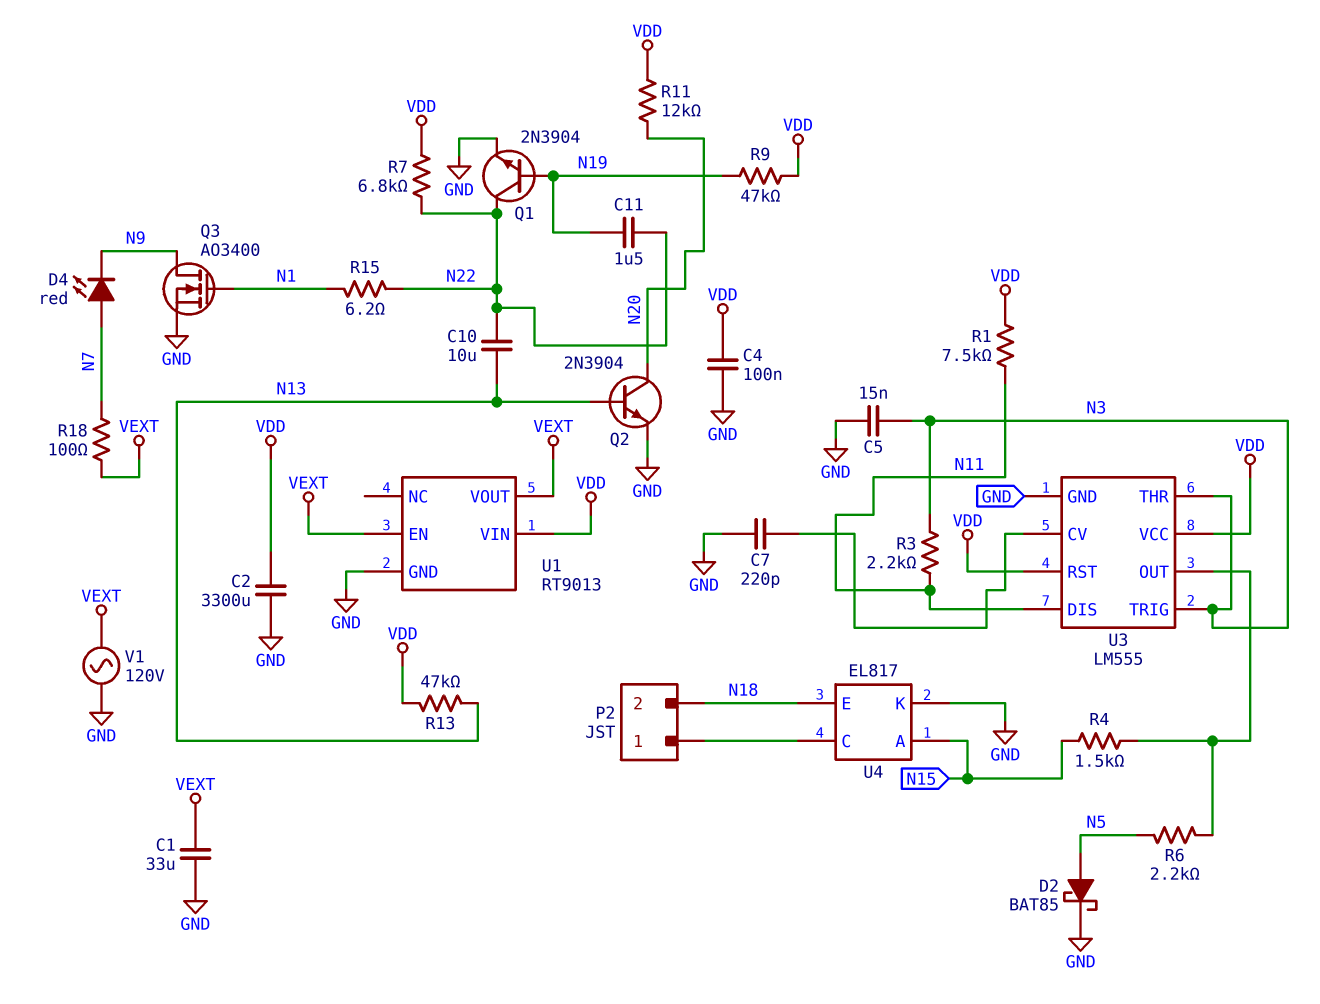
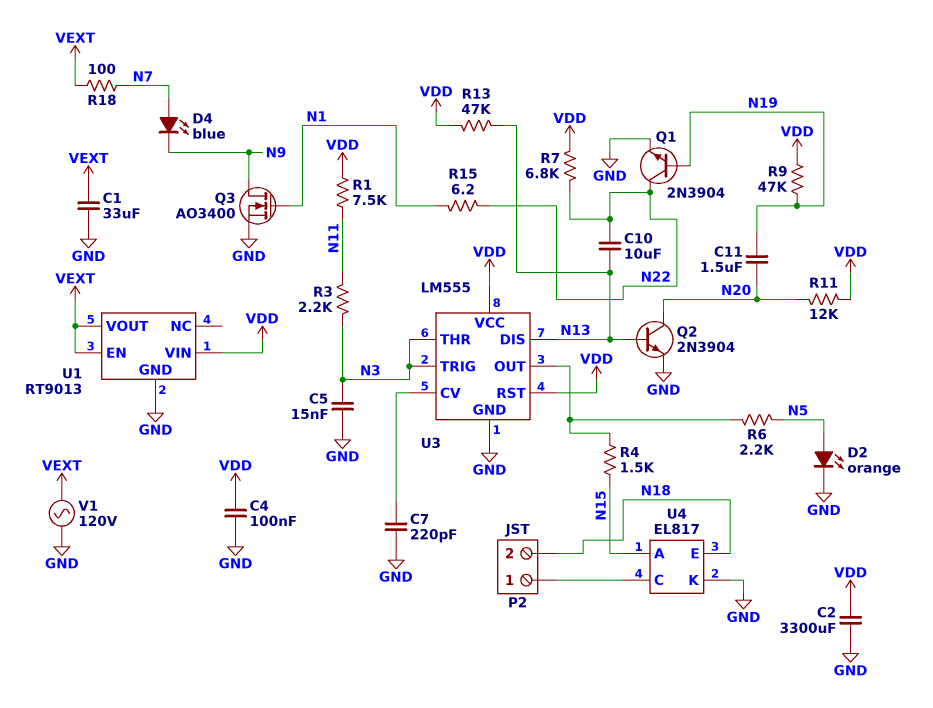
C11: 1.5uF (N19, N22) -> 1.5uF (N19, N20)
D2: schottky BAT85 (A N5, K GND) -> LED orange (A N5, K GND)
D4: LED red (A N7, K N9) -> LED blue (A N7, K N9)
U3 pin DIS: N11 -> N13

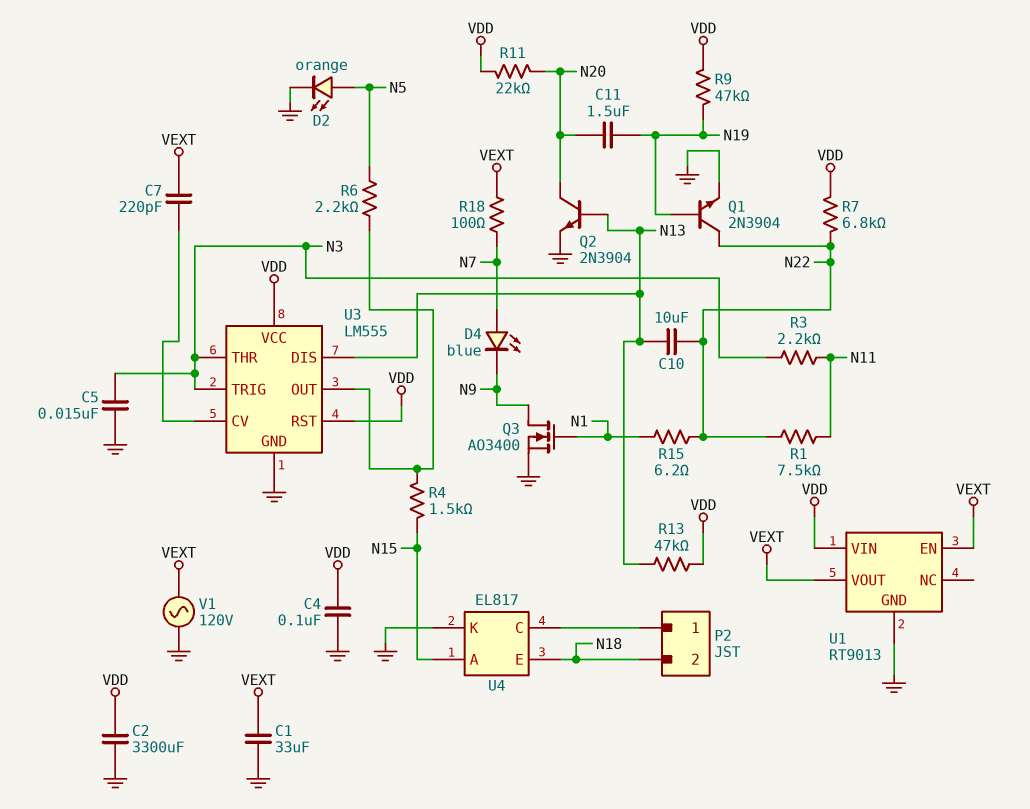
C7: 220pF (GND, U3/CV) -> 220pF (U3/CV, VEXT)
R1: 7.5k (N11, VDD) -> 7.5k (N11, N22)
R11: 12k (N20, VDD) -> 22k (N20, VDD)

